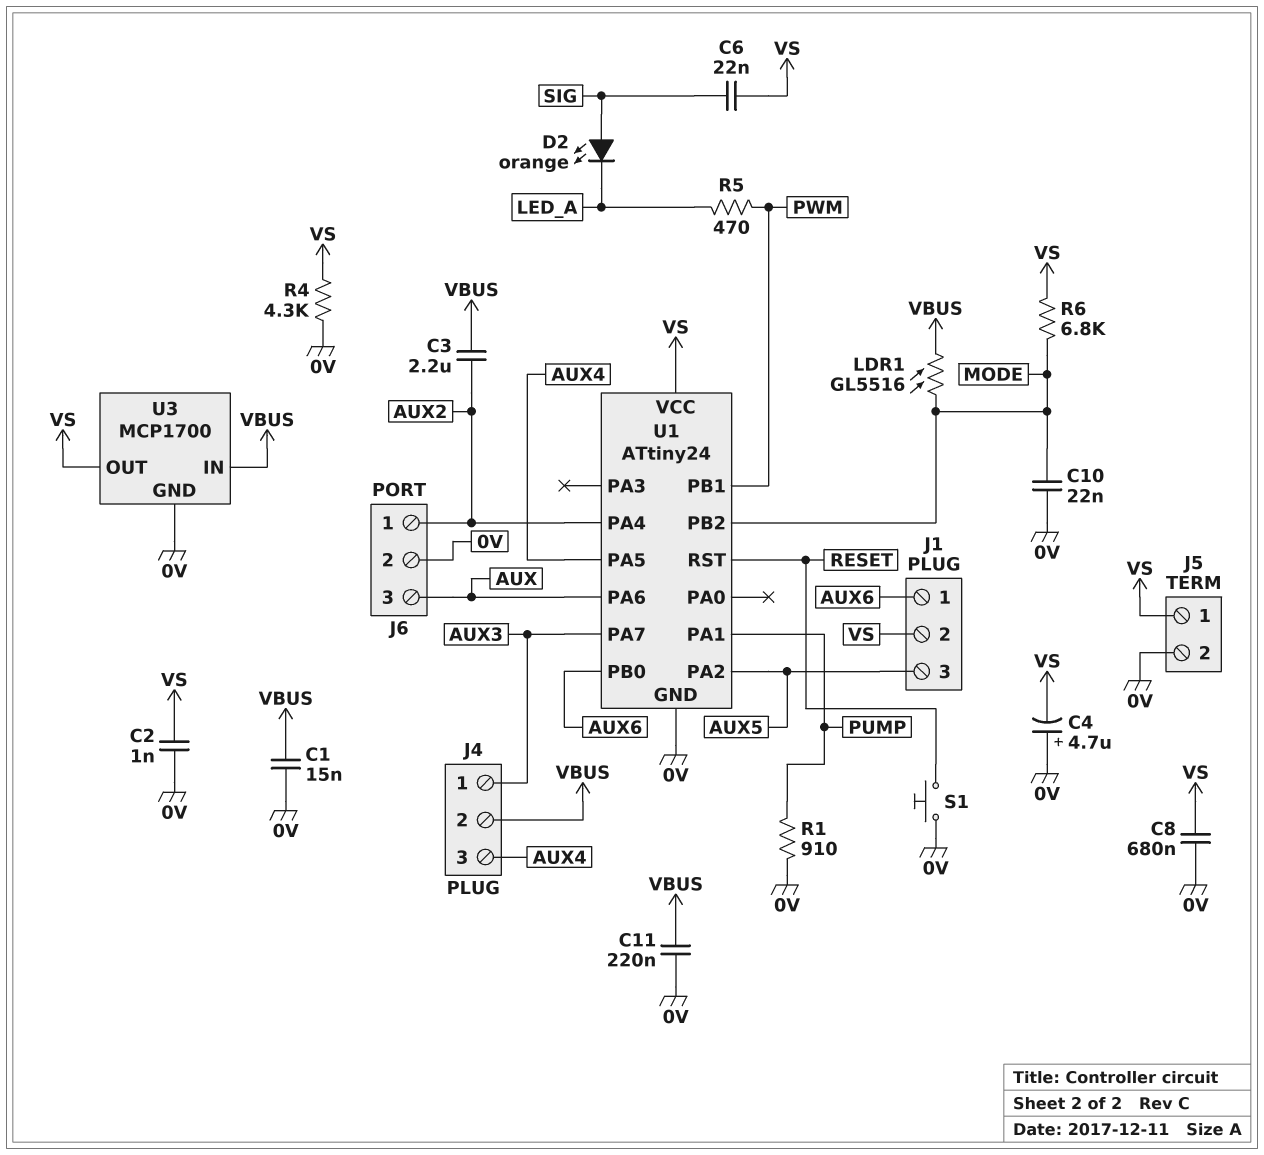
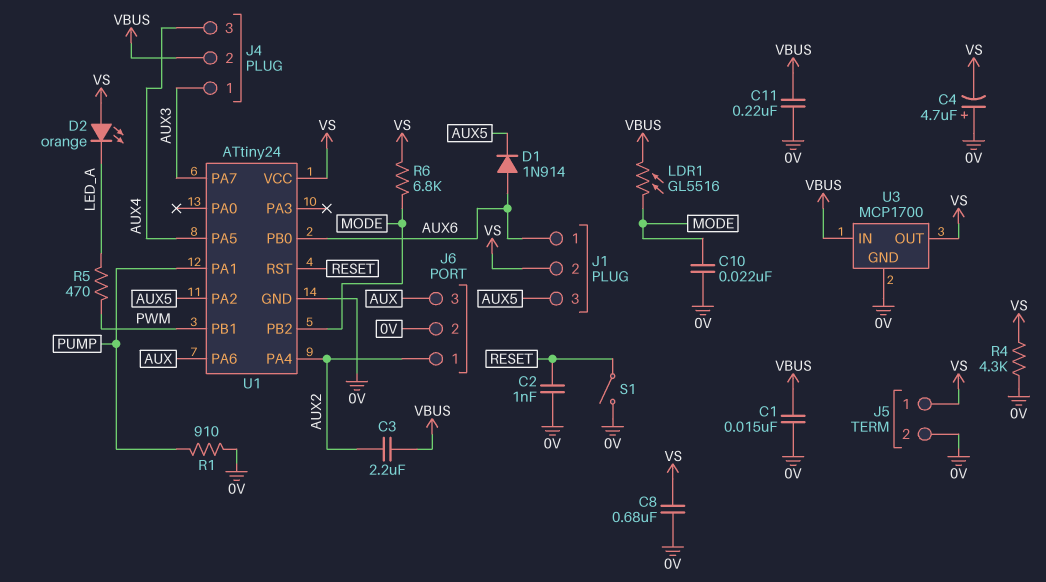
C2: 1nF (0V, VS) -> 1nF (0V, RESET)
C6: 22nF (SIG, VS) -> none
D1: none -> diode 1N914 (A AUX6, K AUX5)
D2: LED orange (A SIG, K LED_A) -> LED orange (A VS, K LED_A)
S1: button (0V, RESET) -> switch (0V, RESET)

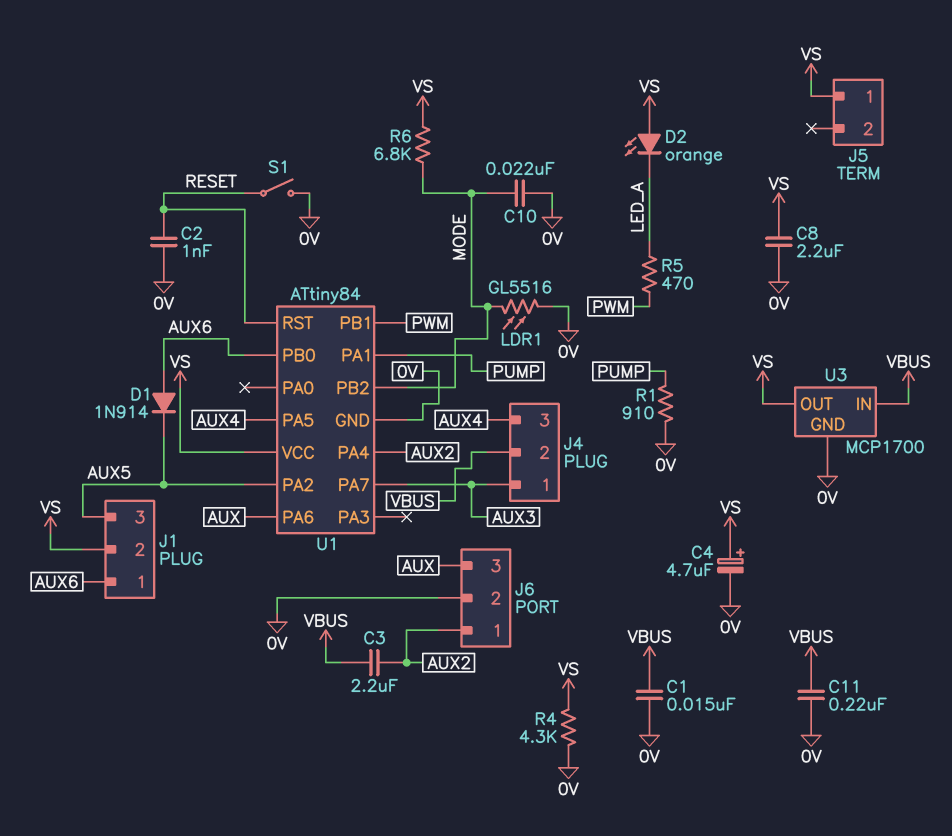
C4: 4.7uF (plus 0V, minus VS) -> 4.7uF (plus VS, minus 0V)
C8: 680nF (0V, VS) -> 2.2uF (0V, VS)
J5 pin 2: 0V -> none
LDR1: GL5516 (MODE, VBUS) -> GL5516 (0V, MODE)
U1: ATtiny24 -> ATtiny84

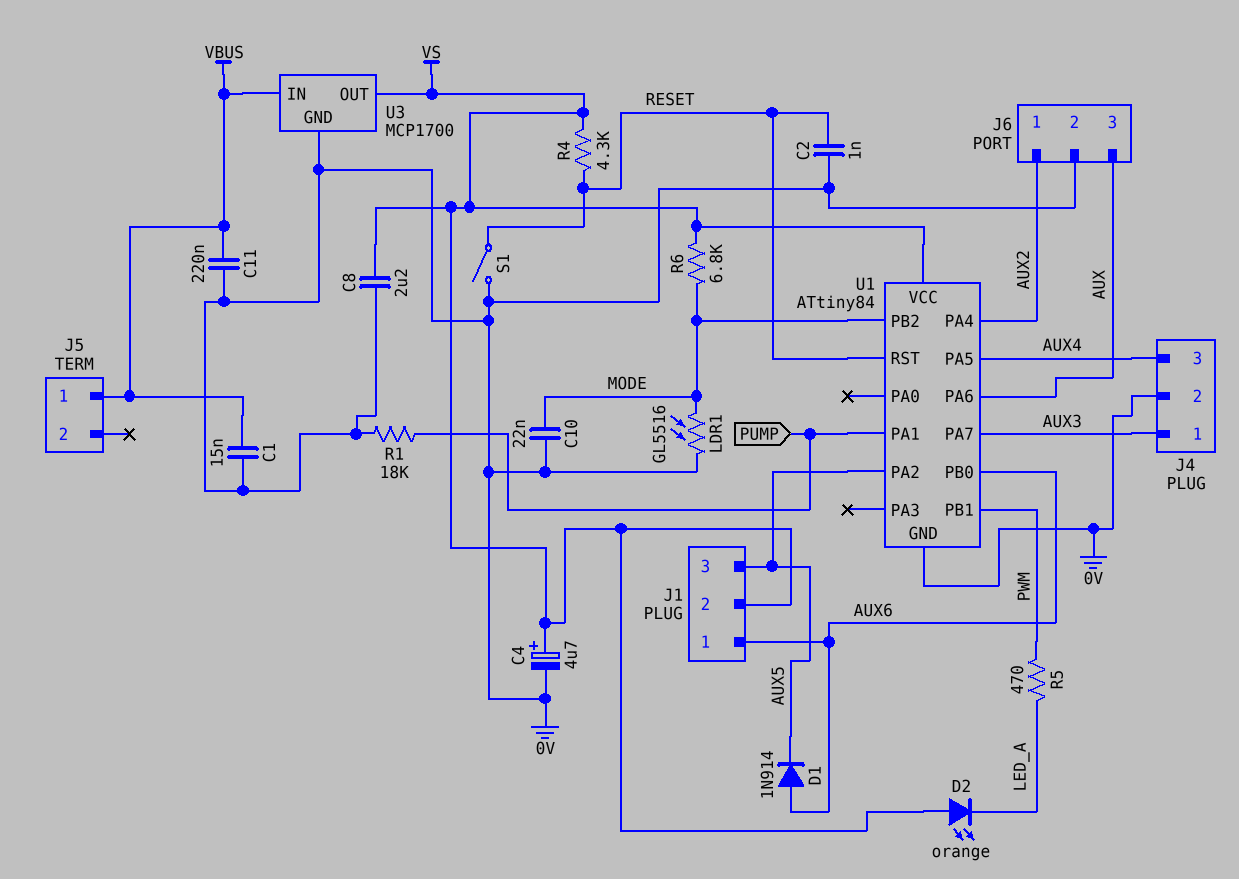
C3: 2.2uF (AUX2, VBUS) -> none
J4 pin 2: VBUS -> 0V
J5 pin 1: VS -> VBUS
R1: 910 (0V, PUMP) -> 18k (0V, PUMP)
R4: 4.3k (0V, VS) -> 4.3k (RESET, VS)

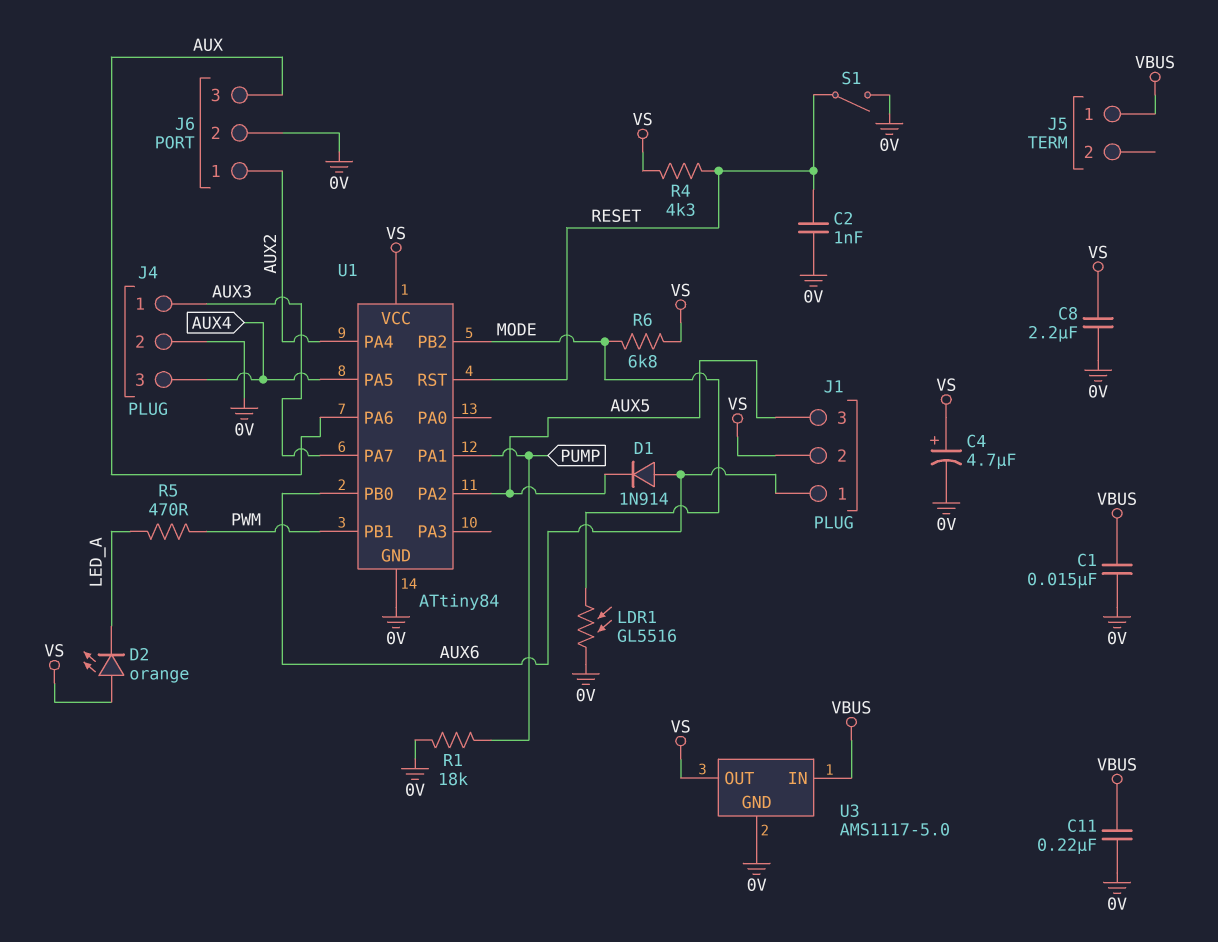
C10: 22nF (0V, MODE) -> none
U3: MCP1700 -> AMS1117-5.0

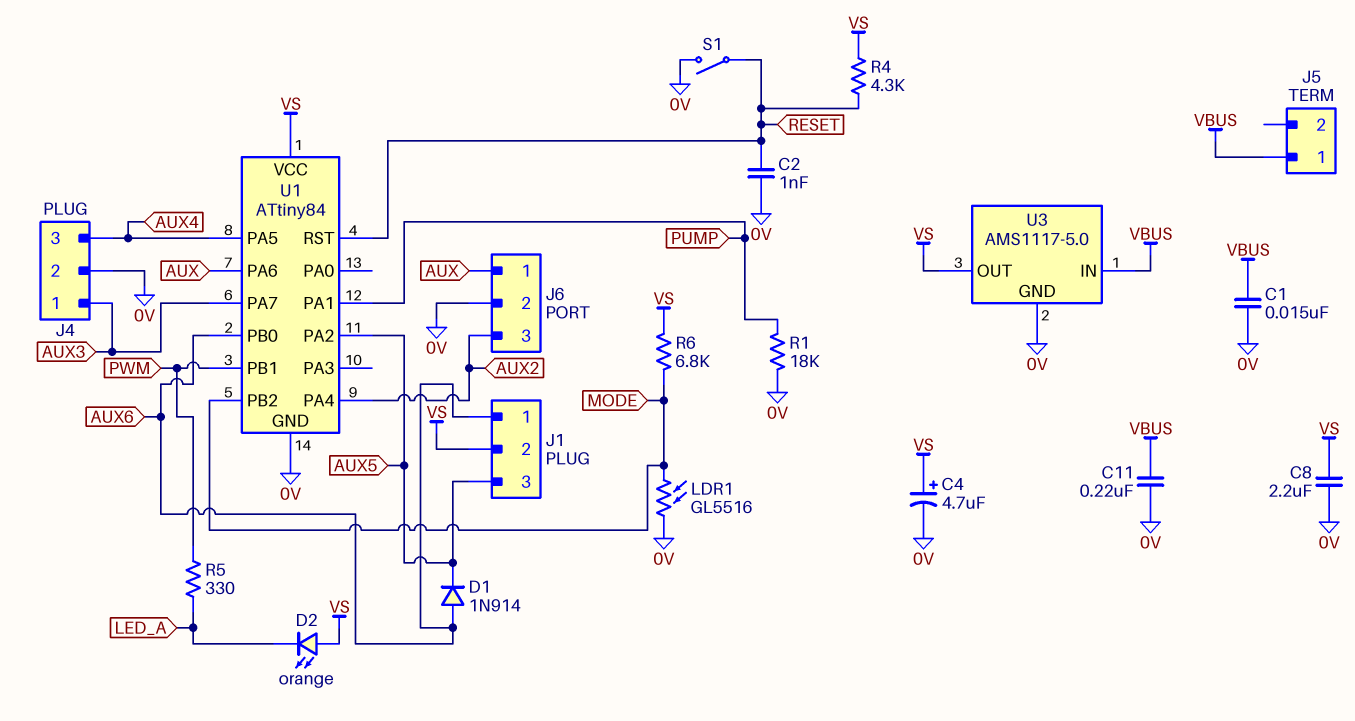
J6 pin 1: AUX2 -> AUX
J6 pin 3: AUX -> AUX2
R5: 470 (LED_A, PWM) -> 330 (LED_A, PWM)

